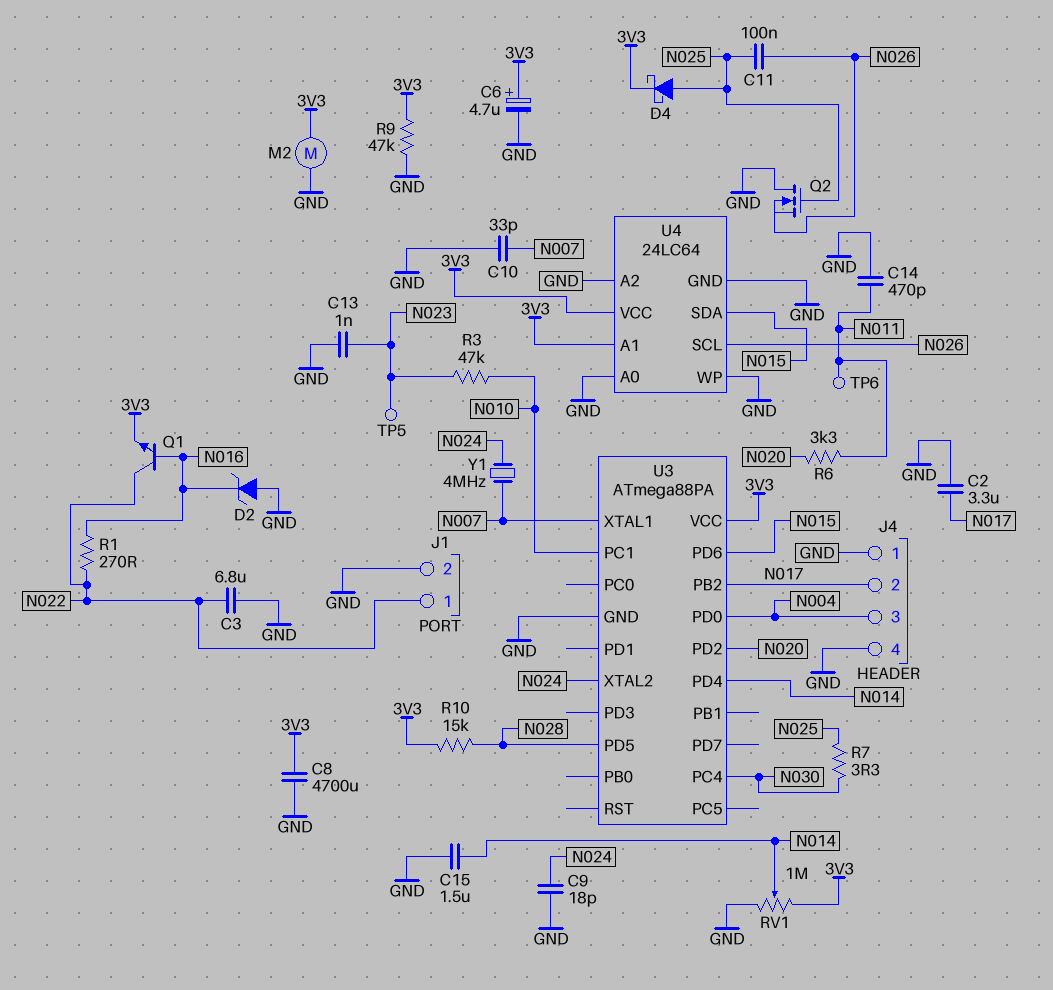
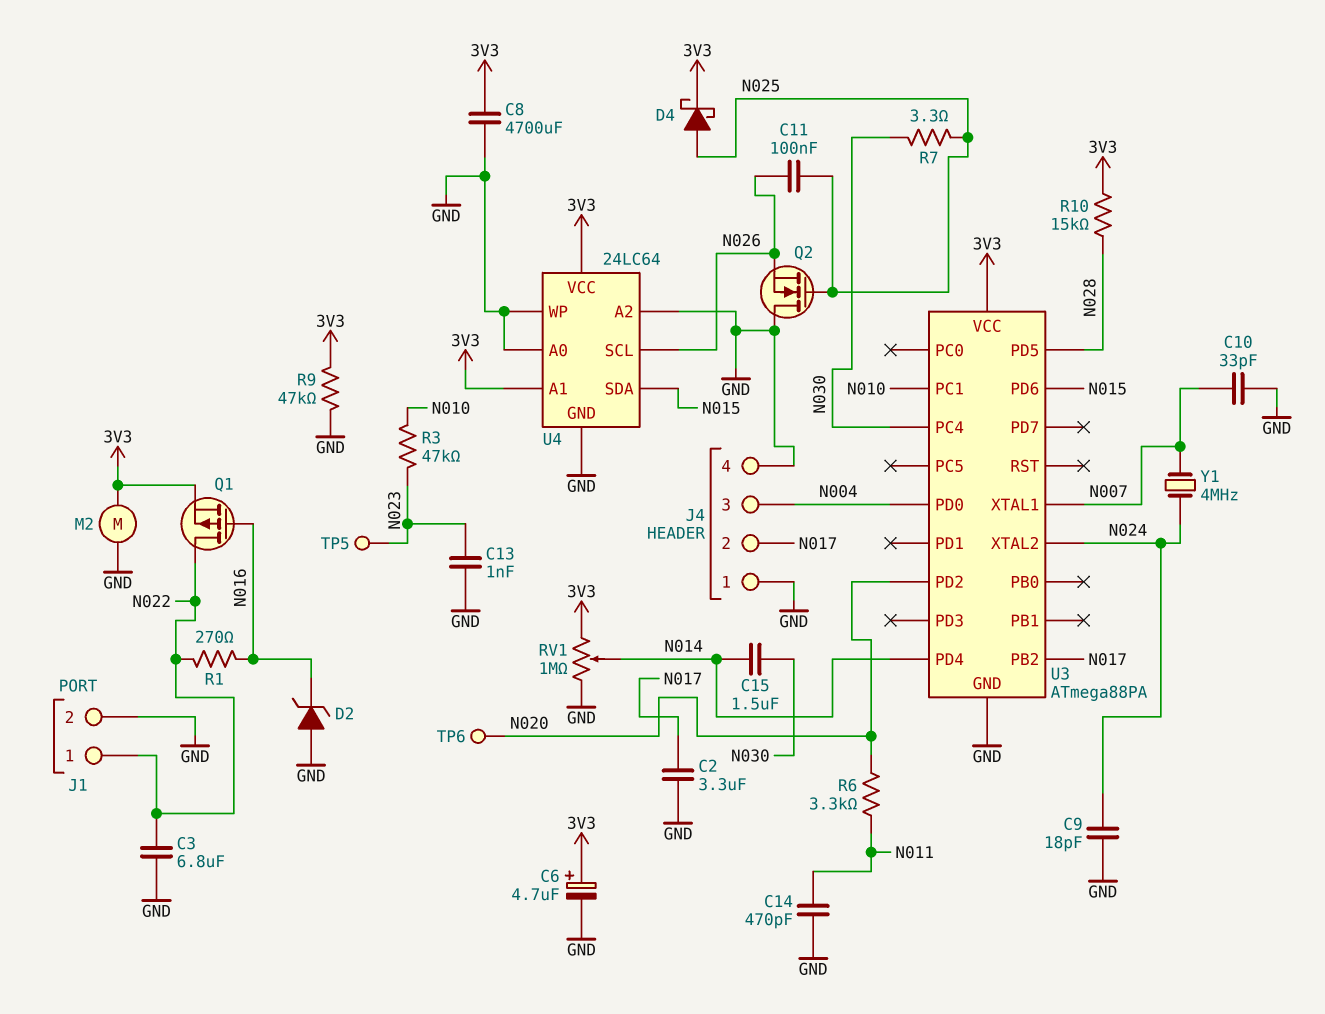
C15: 1.5uF (GND, N014) -> 1.5uF (N014, N030)
Q1: NPN (B N016, C N022, E 3V3) -> PMOS (G N016, D N022, S 3V3)
TP6: test point (N011) -> test point (N020)

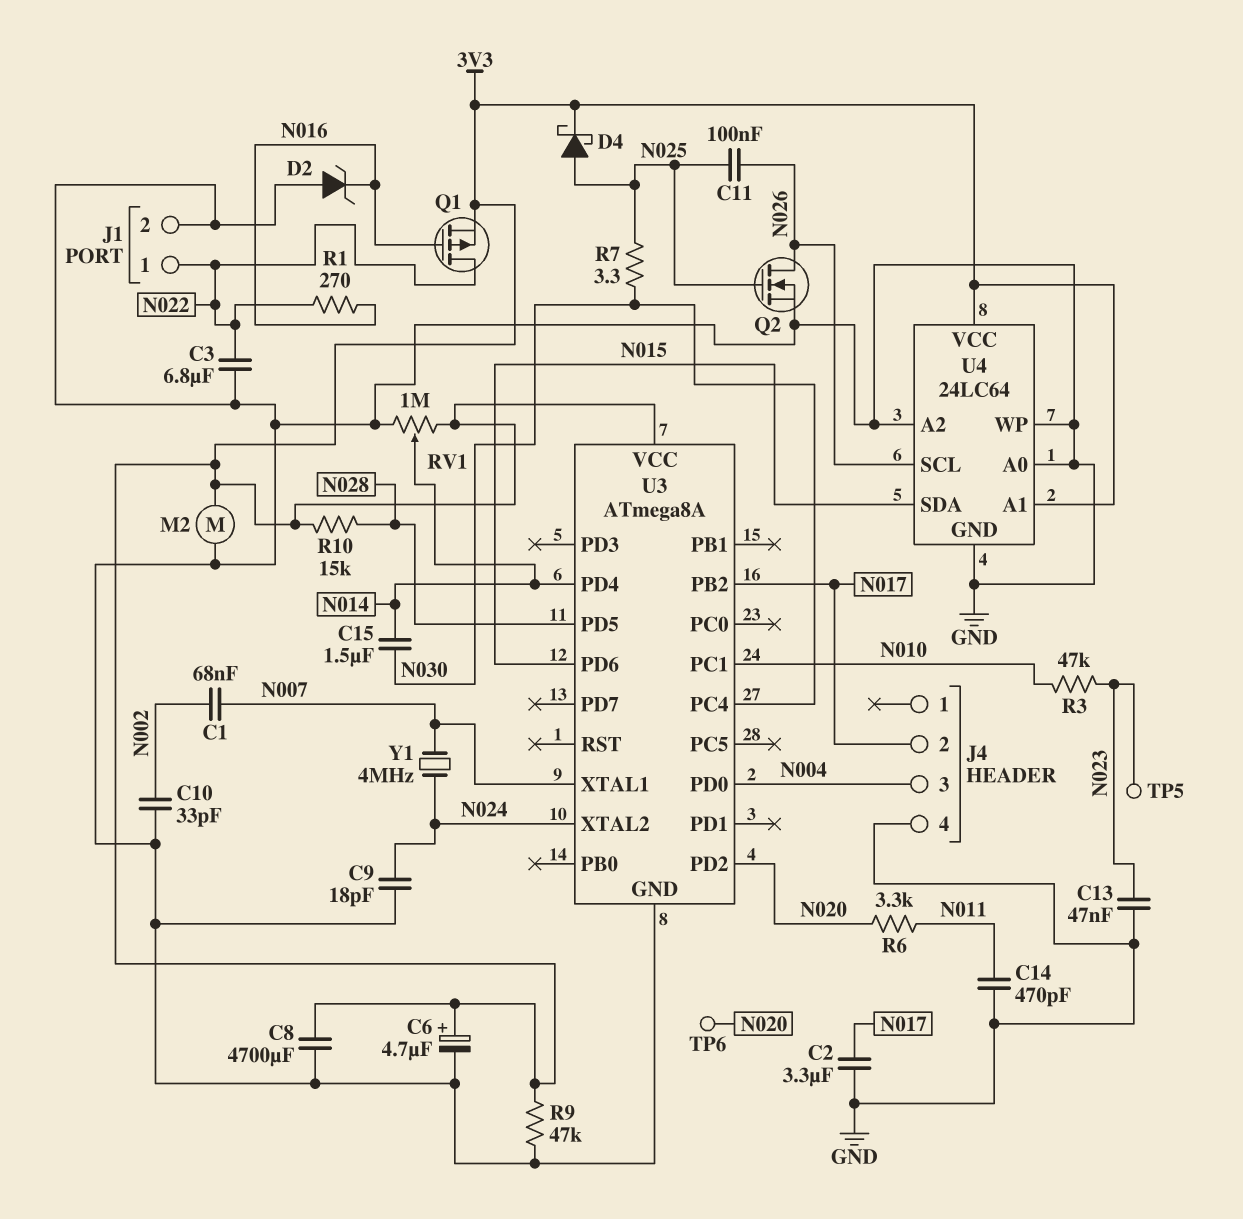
C1: none -> 68nF (N002, N007)
C10: 33pF (GND, N007) -> 33pF (GND, N002)
C13: 1nF (GND, N023) -> 47nF (GND, N023)
J4 pin 1: GND -> none
Q2: NMOS (G N025, D GND, S N026) -> NMOS (G N025, D N026, S GND)
U3: ATmega88PA -> ATmega8A

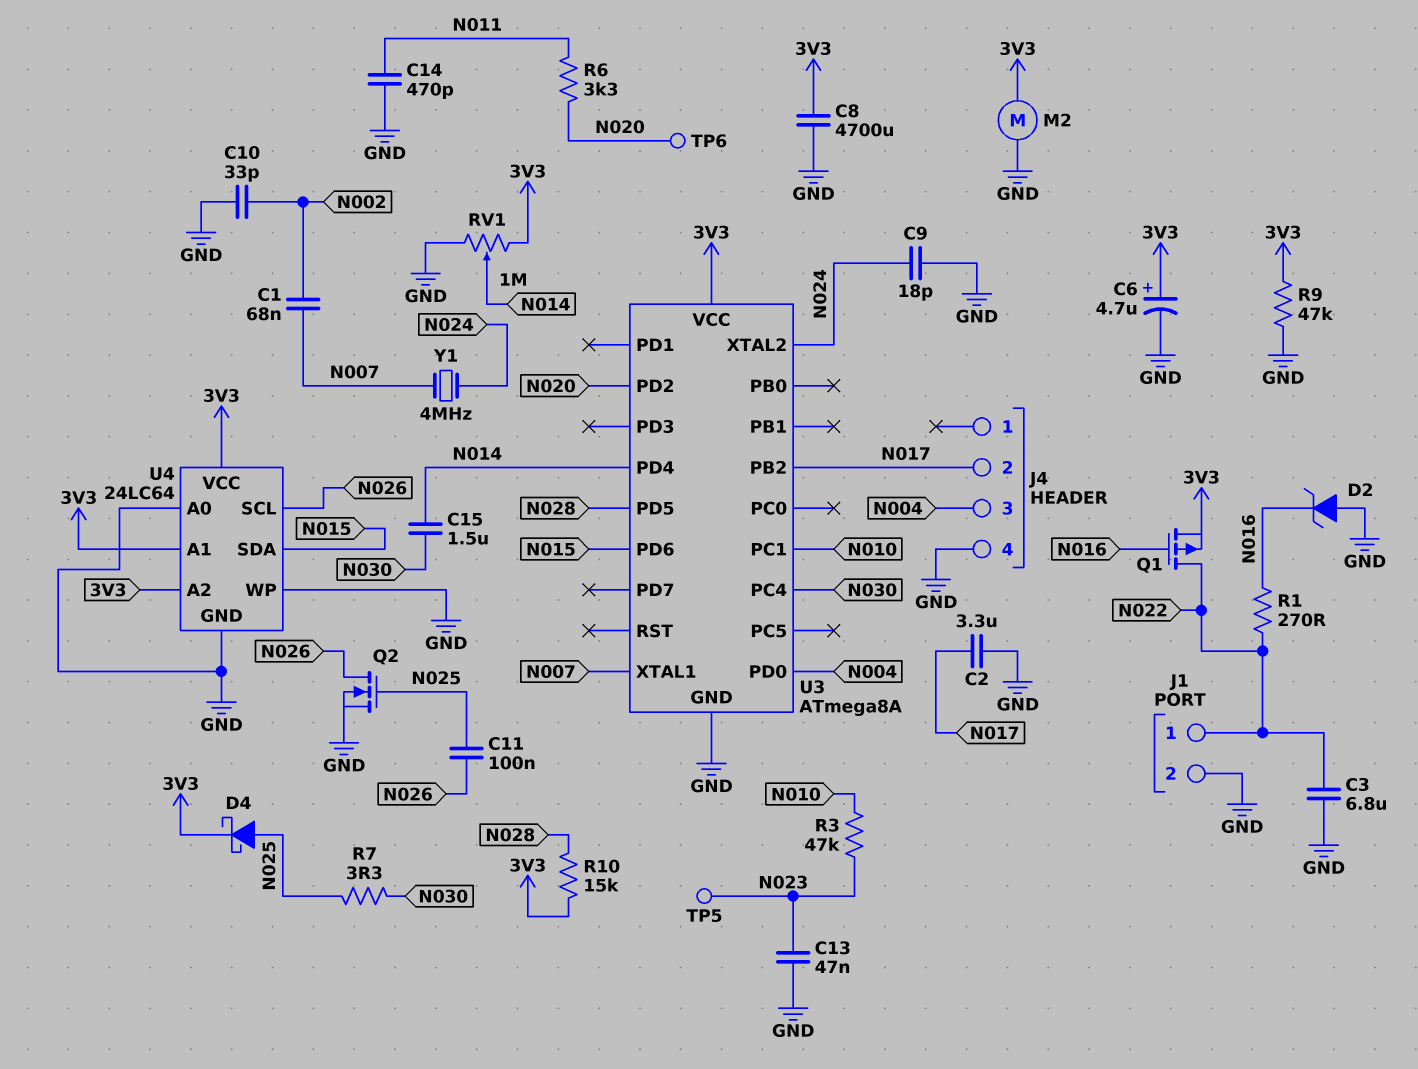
U4 pin A2: GND -> 3V3

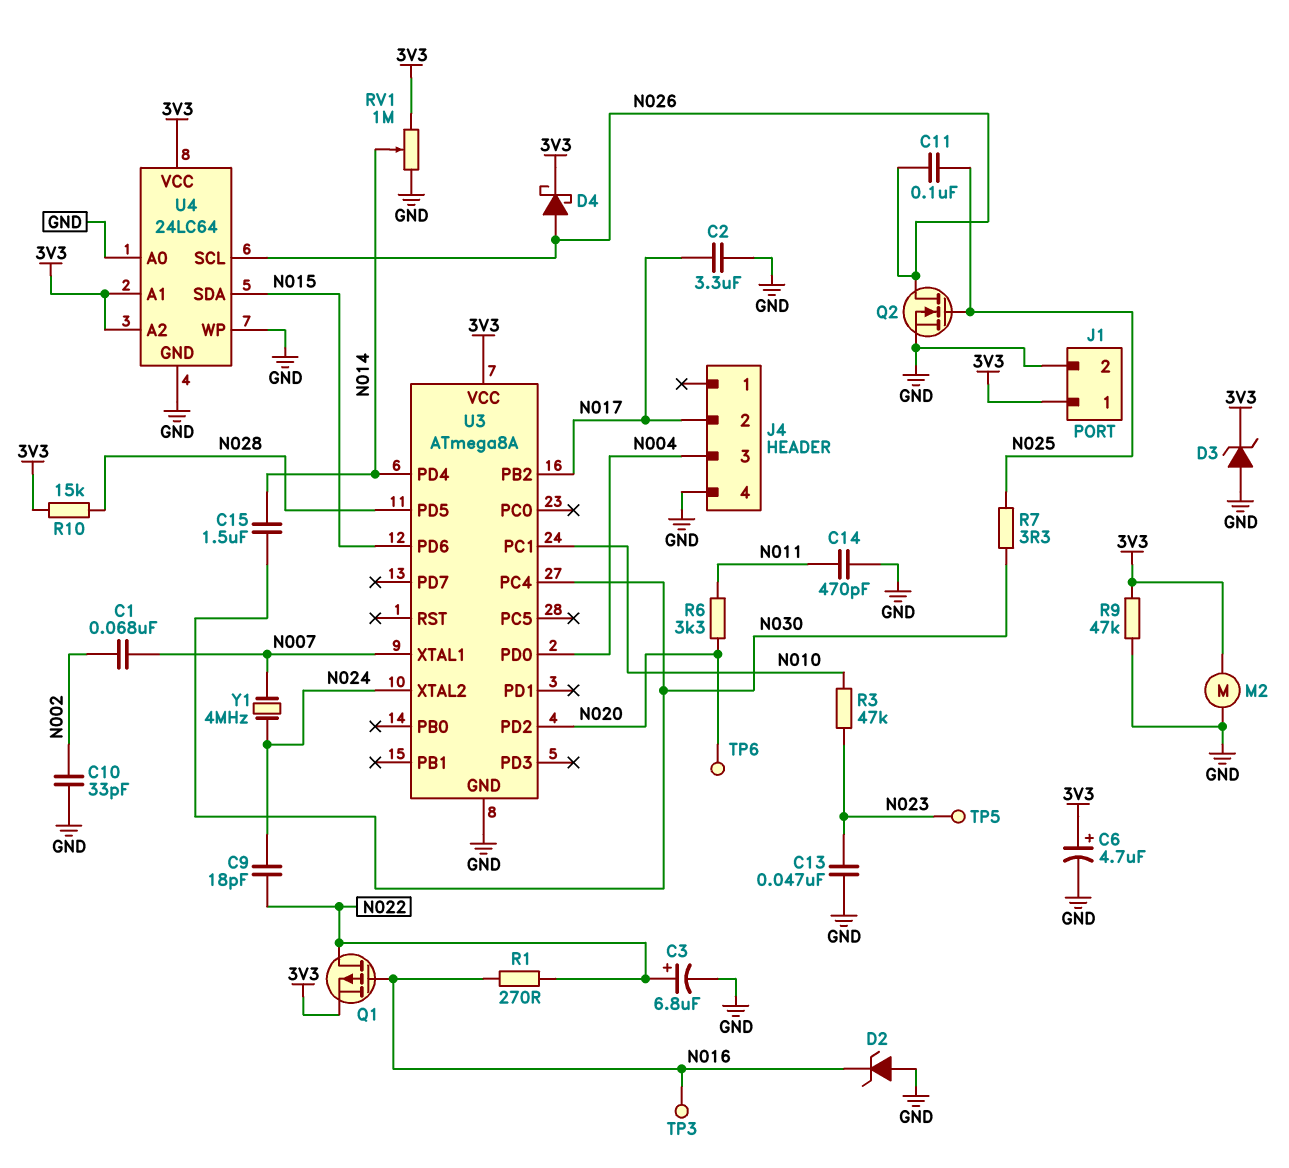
C3: 6.8uF (GND, N022) -> 6.8uF (plus N022, minus GND)
C8: 4700uF (3V3, GND) -> none
C9: 18pF (GND, N024) -> 18pF (N022, N024)
D3: none -> zener (A GND, K 3V3)
D4: schottky (A N025, K 3V3) -> schottky (A N026, K 3V3)
J1 pin 1: N022 -> 3V3
TP3: none -> test point (N016)

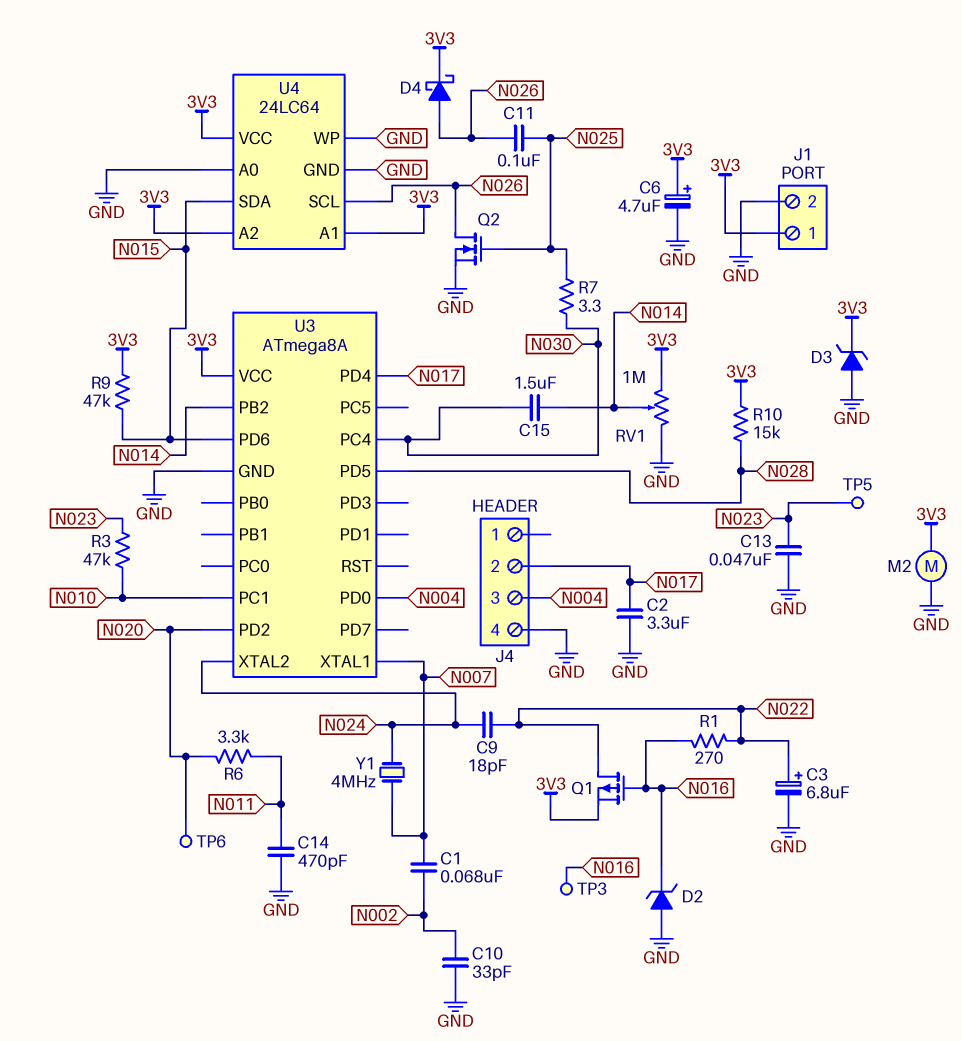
R9: 47k (3V3, GND) -> 47k (3V3, N015)
U3 pin PB2: N017 -> N014
U3 pin PD4: N014 -> N017

